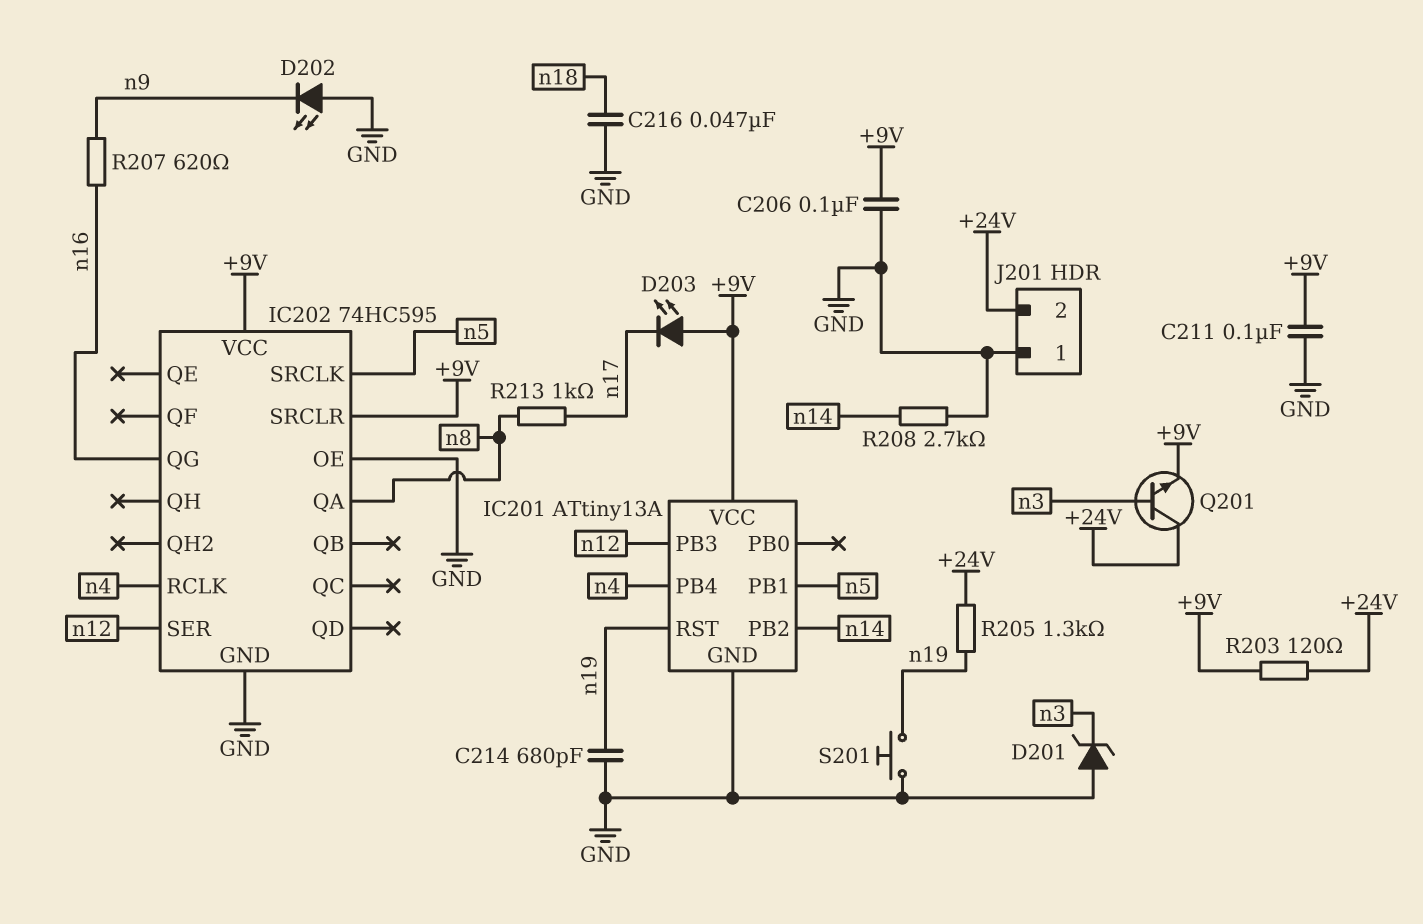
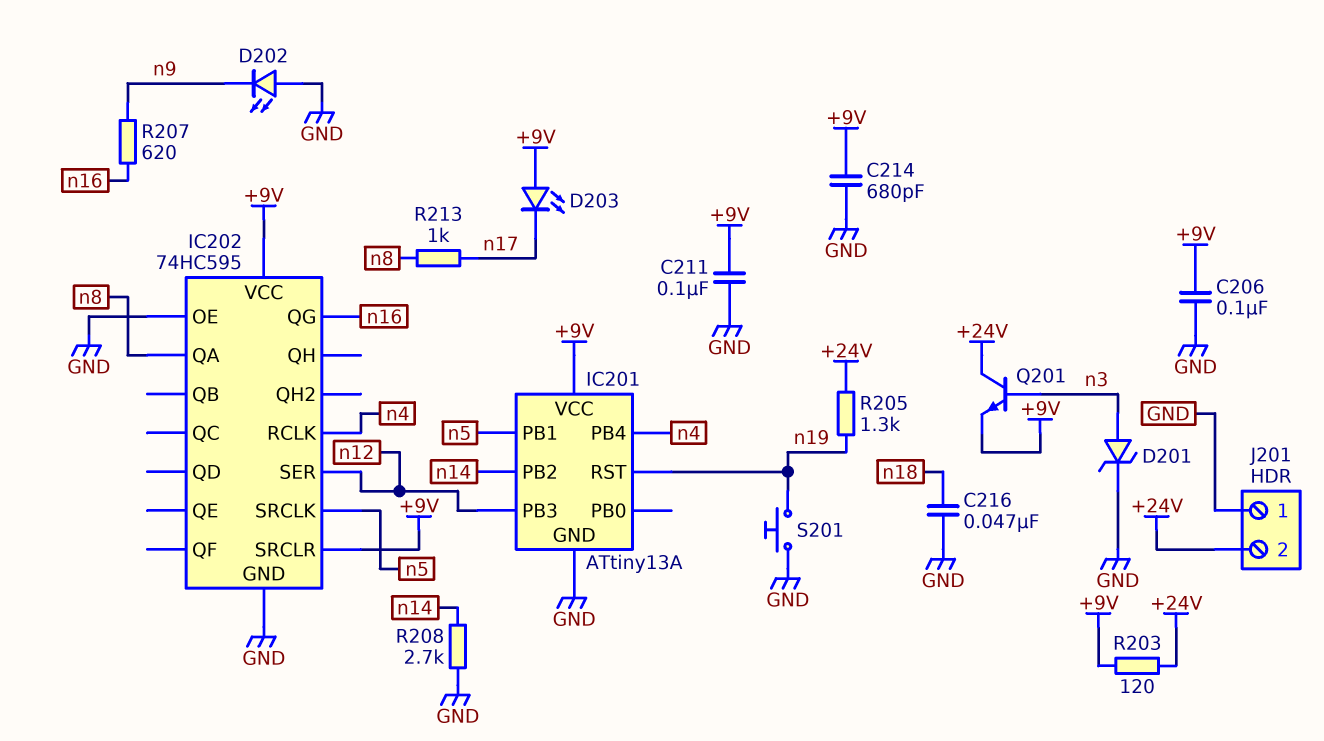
C214: 680pF (GND, n19) -> 680pF (+9V, GND)
D201: zener (A GND, K n3) -> zener (A n3, K GND)

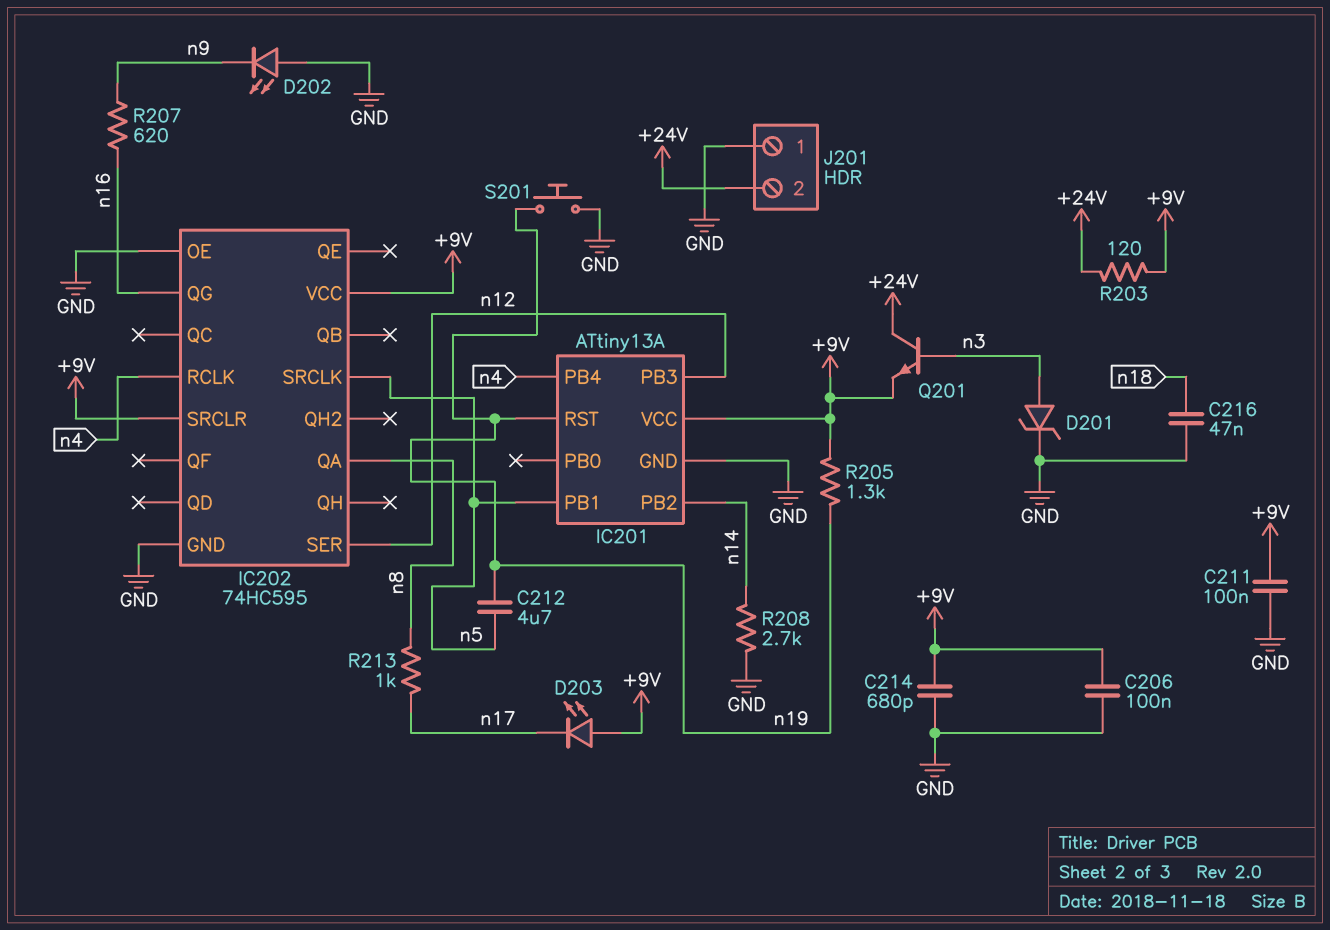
C212: none -> 4.7uF (n5, n19)
R205: 1.3k (+24V, n19) -> 1.3k (+9V, n19)

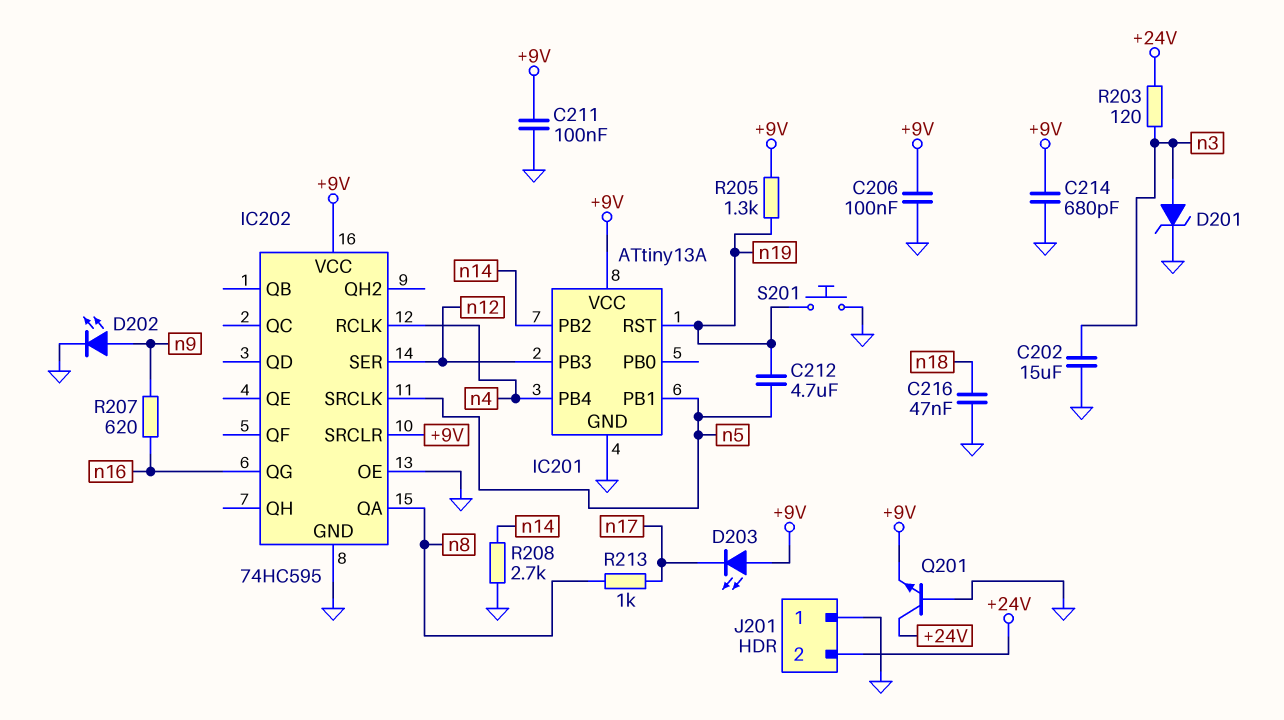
C202: none -> 15uF (GND, n3)
D202: LED (A GND, K n9) -> LED (A n9, K GND)
Q201: NPN (B n3, C +24V, E +9V) -> NPN (B GND, C +24V, E +9V)
R203: 120 (+9V, +24V) -> 120 (+24V, n3)

